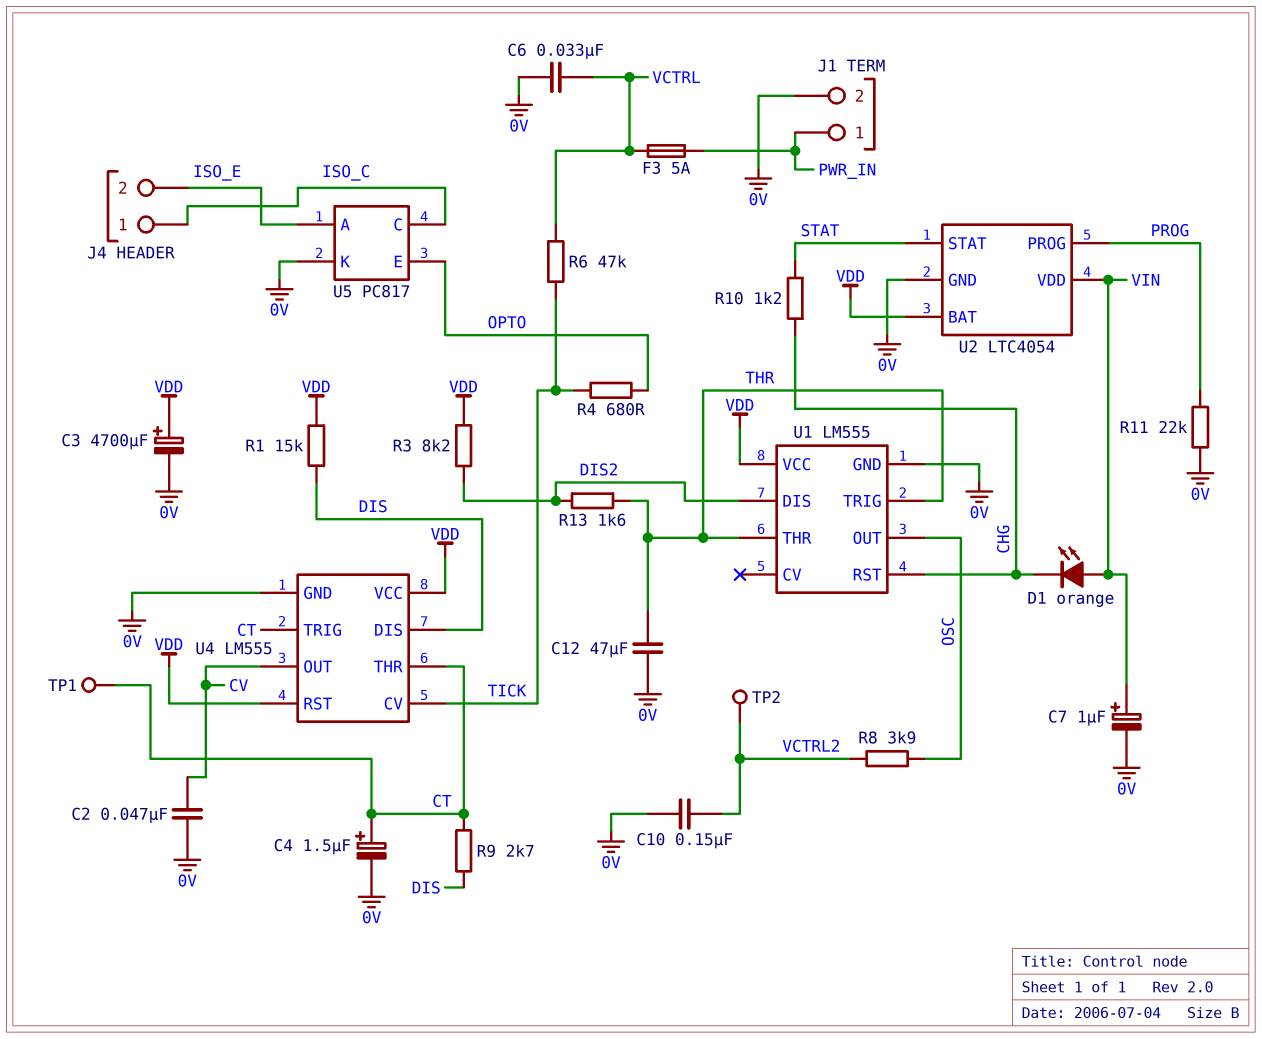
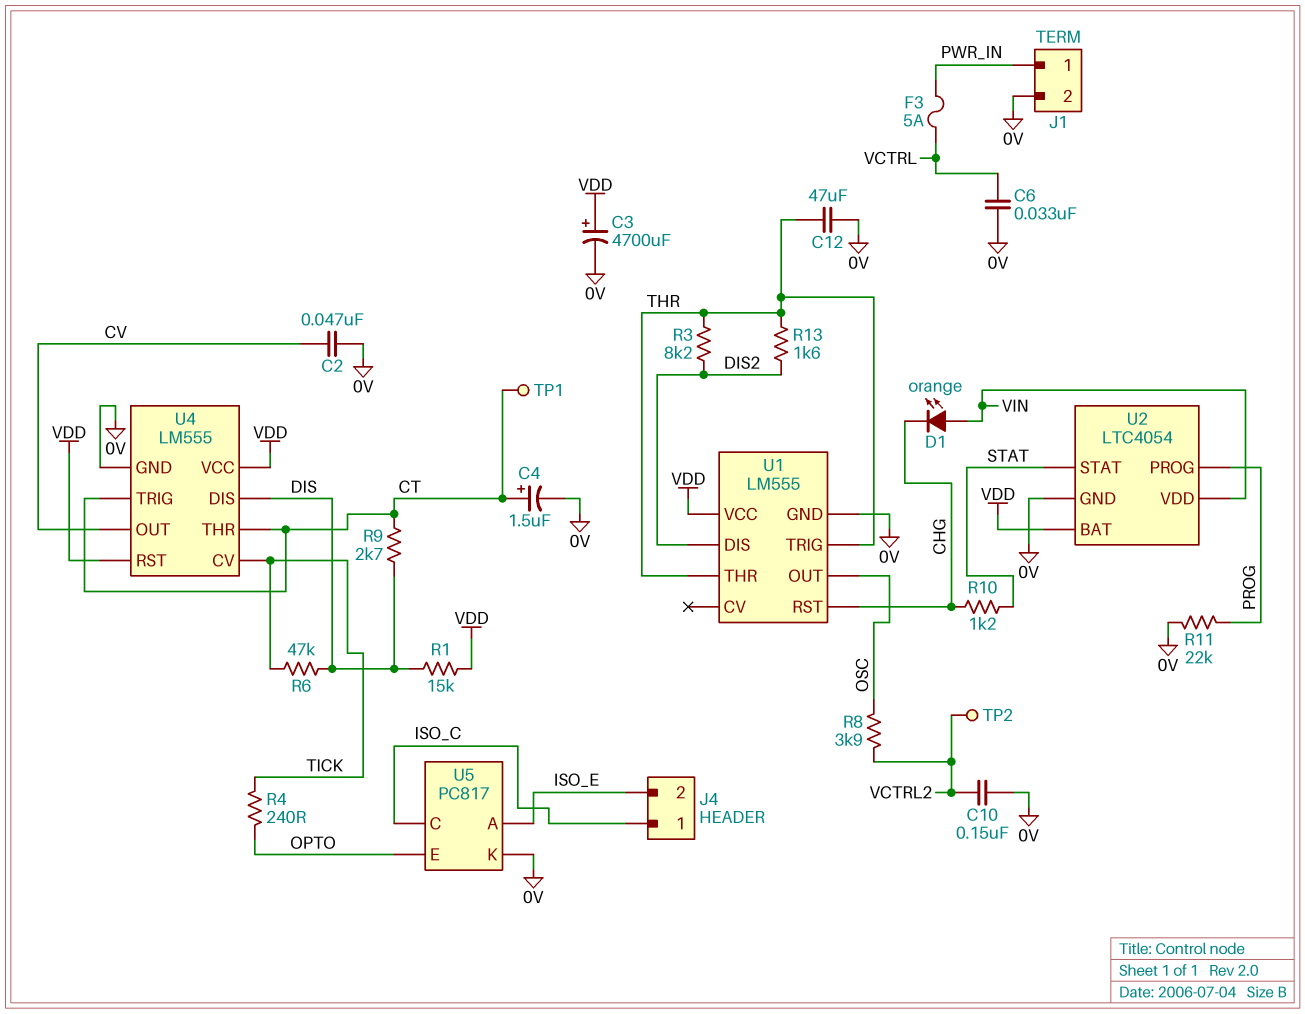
C7: 1uF (plus VIN, minus 0V) -> none
R3: 8.2k (DIS2, VDD) -> 8.2k (DIS2, THR)
R4: 680 (OPTO, TICK) -> 240 (OPTO, TICK)
R6: 47k (TICK, VCTRL) -> 47k (DIS, TICK)

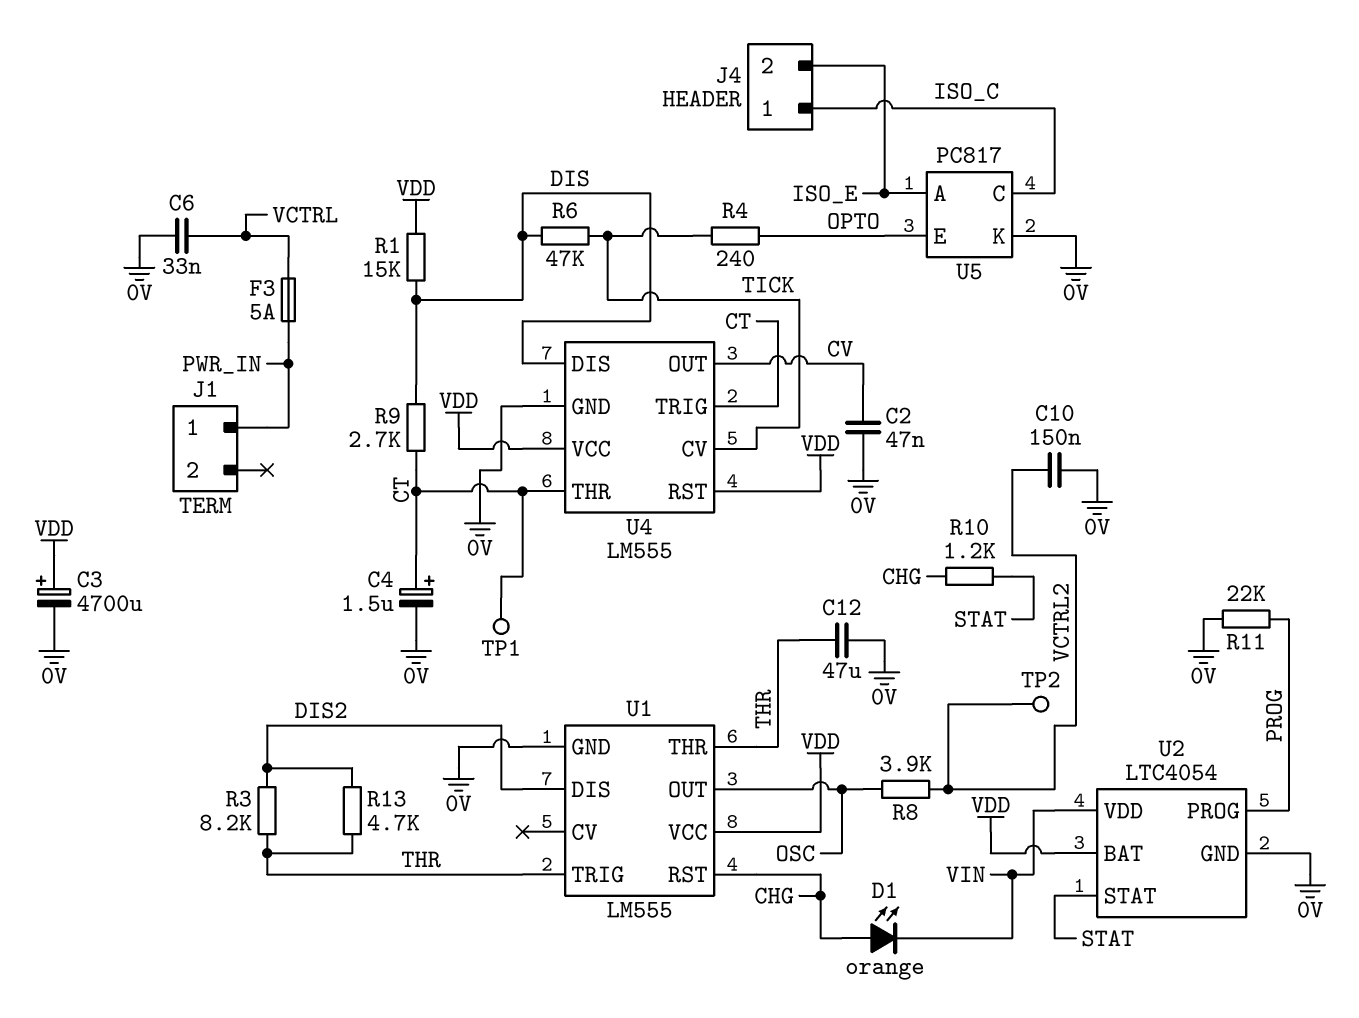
D1: LED orange (A VIN, K CHG) -> LED orange (A CHG, K VIN)
J1 pin 2: 0V -> none
R13: 1.6k (DIS2, THR) -> 4.7k (DIS2, THR)

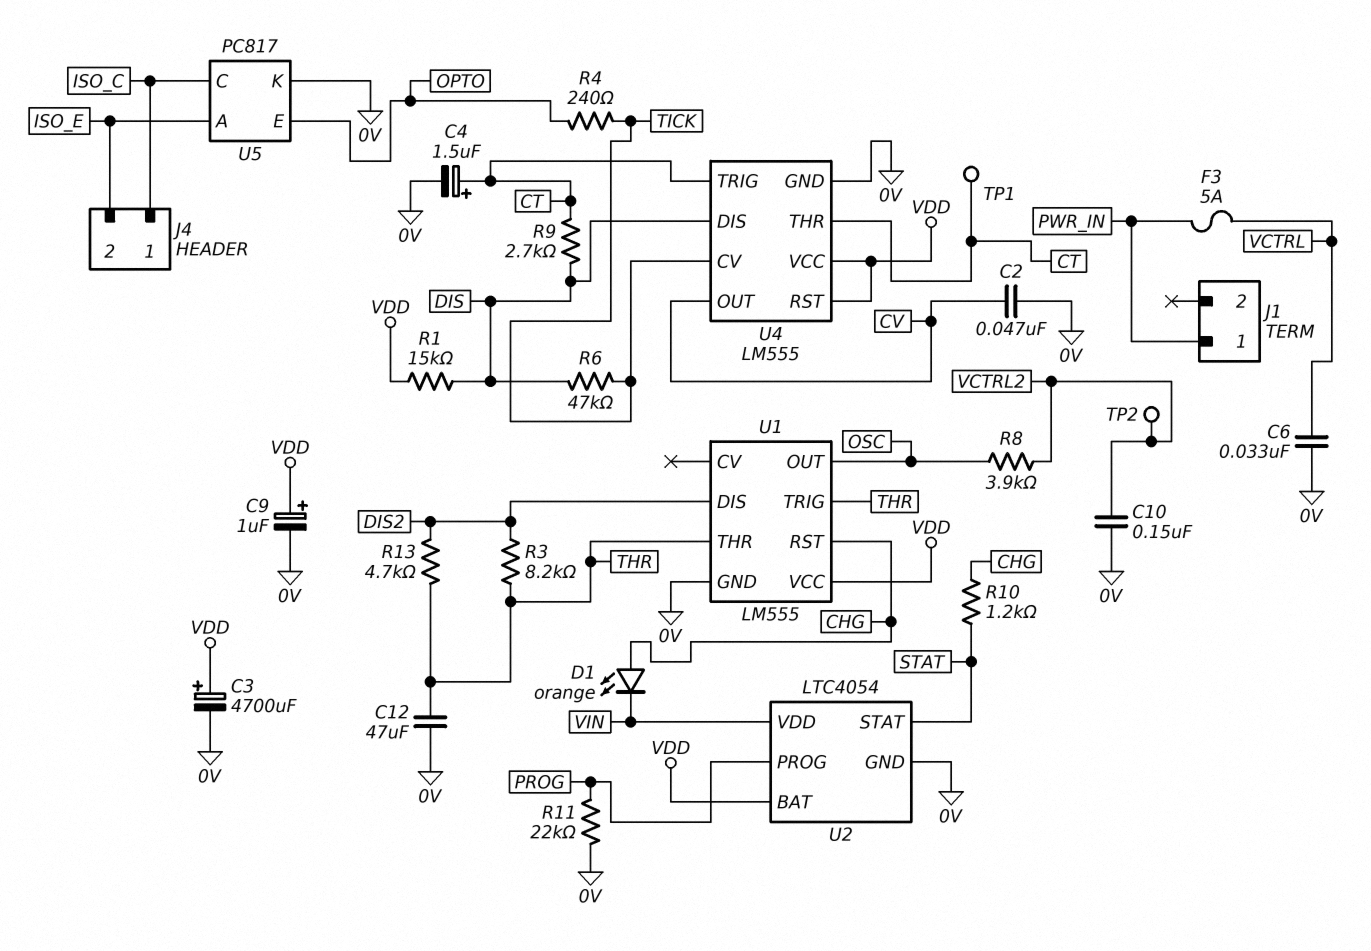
C9: none -> 1uF (plus VDD, minus 0V)

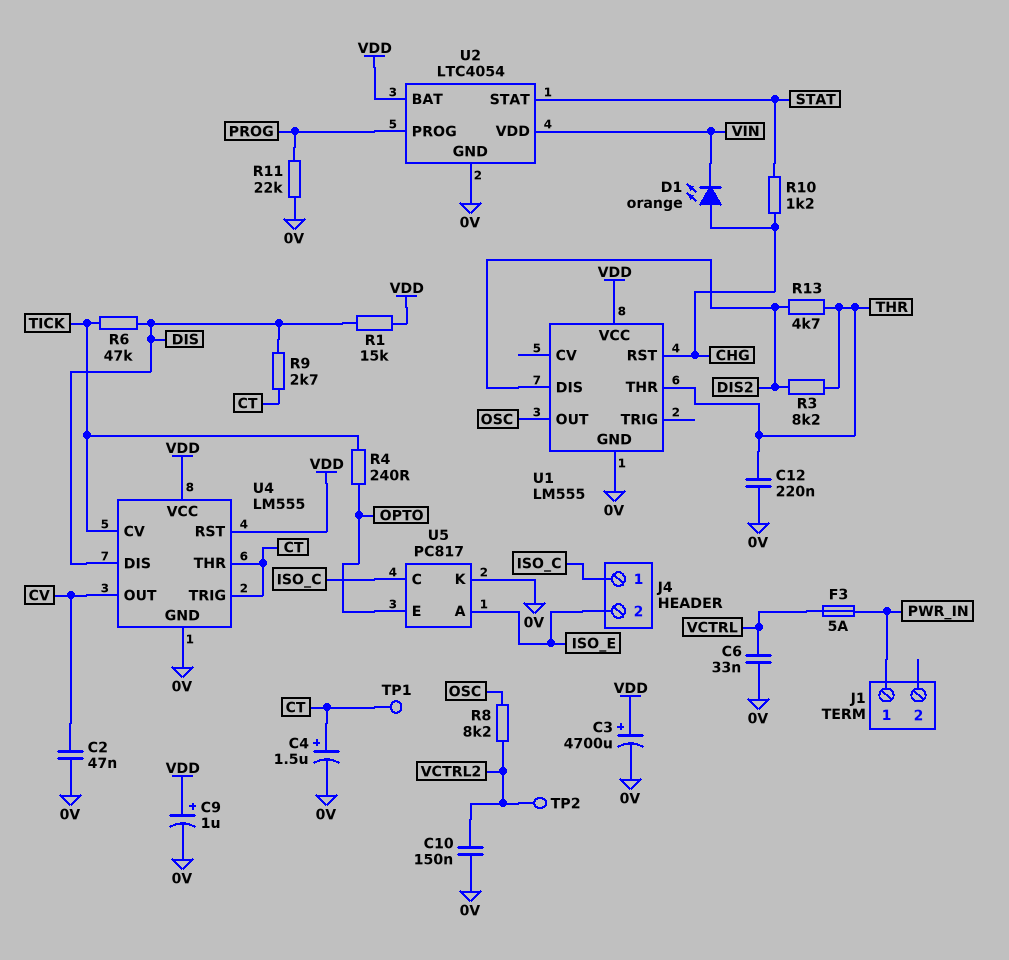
C12: 47uF (0V, THR) -> 220nF (0V, THR)
R8: 3.9k (OSC, VCTRL2) -> 8.2k (OSC, VCTRL2)
U1 pin TRIG: THR -> none

